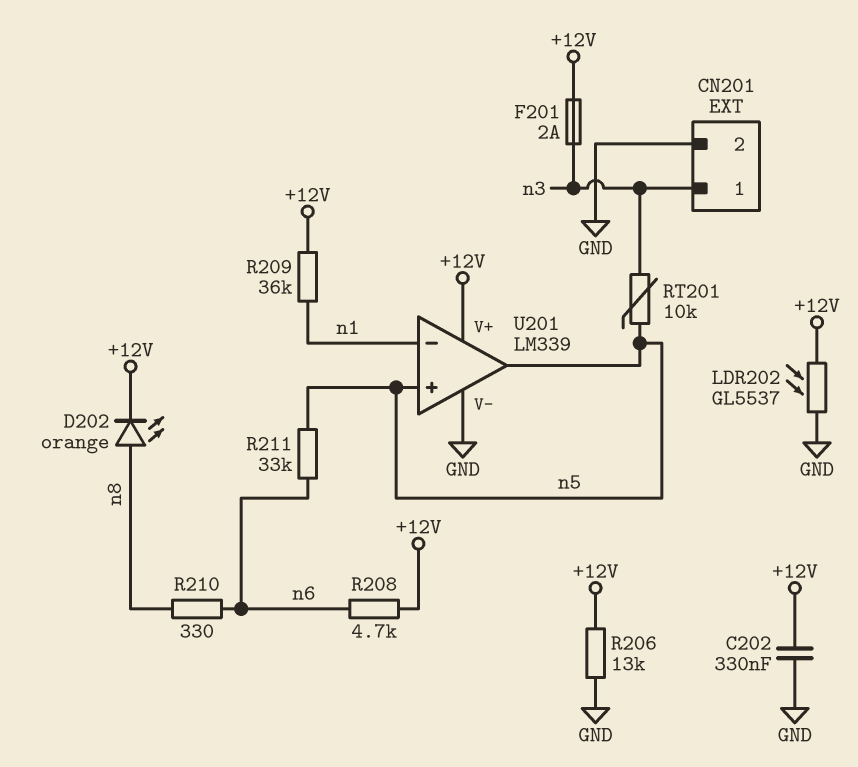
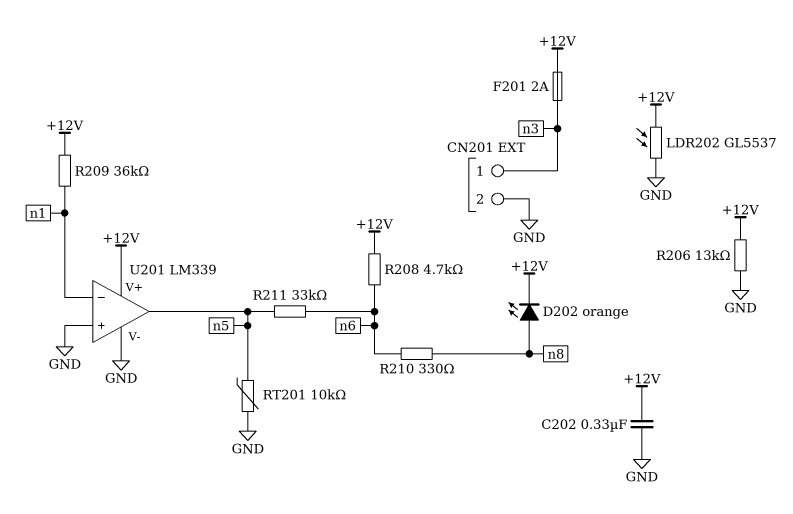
RT201: 10k (n3, n5) -> 10k (GND, n5)
U201 pin in+: n5 -> GND

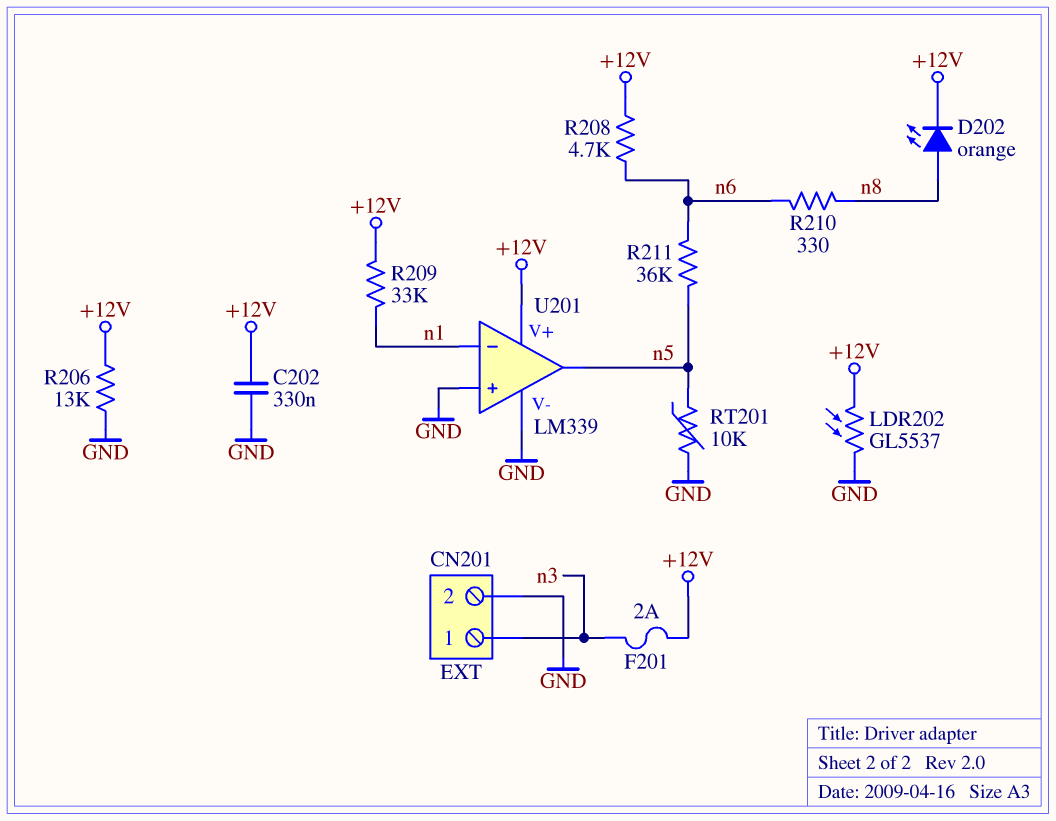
R209: 36k (+12V, n1) -> 33k (+12V, n1)
R211: 33k (n5, n6) -> 36k (n5, n6)

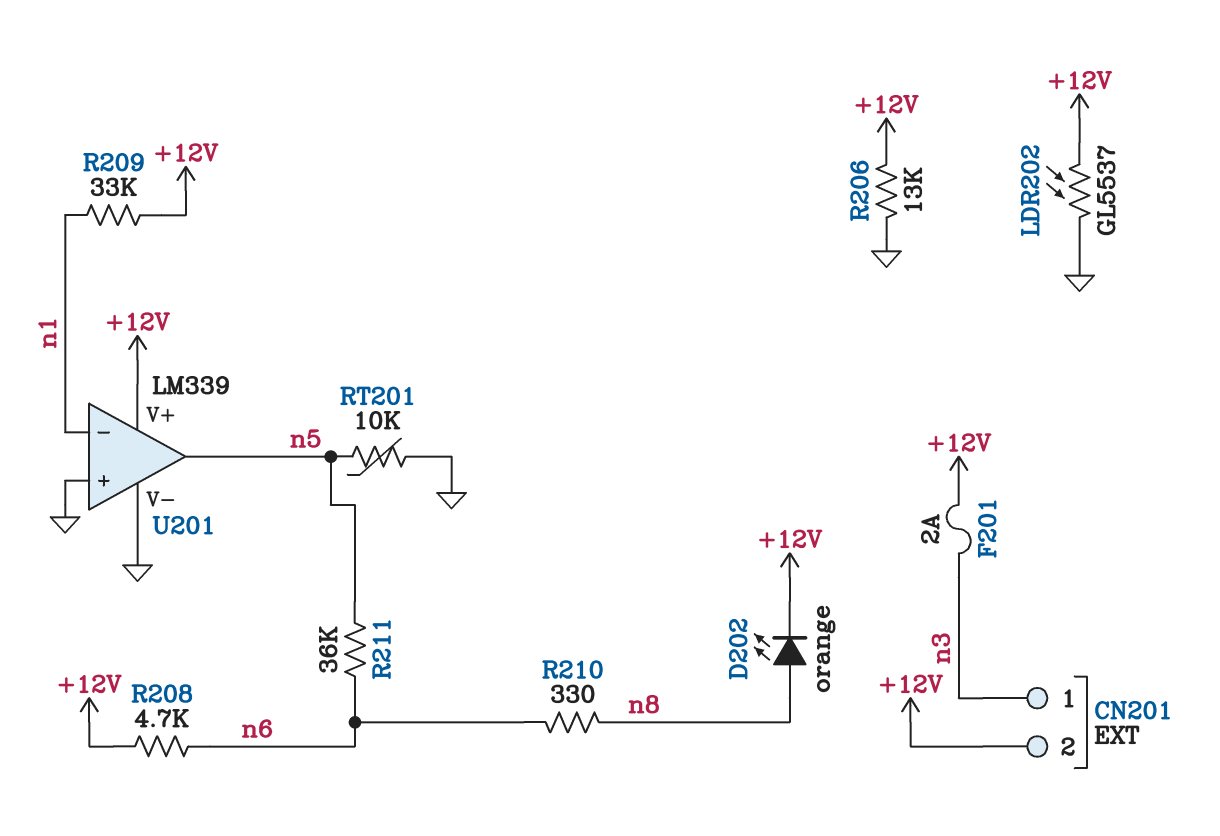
C202: 330nF (+12V, GND) -> none
CN201 pin 2: GND -> +12V

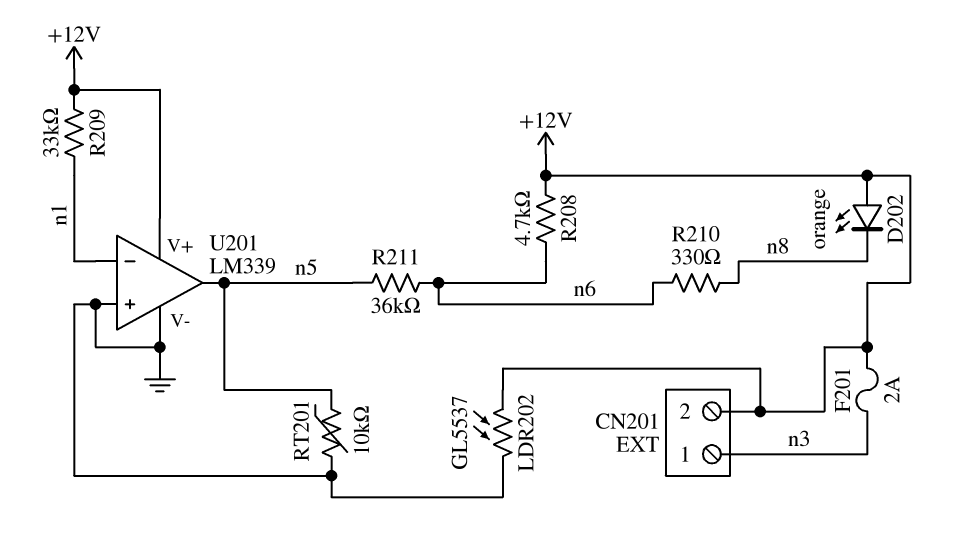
D202: LED orange (A n8, K +12V) -> LED orange (A +12V, K n8)
R206: 13k (+12V, GND) -> none

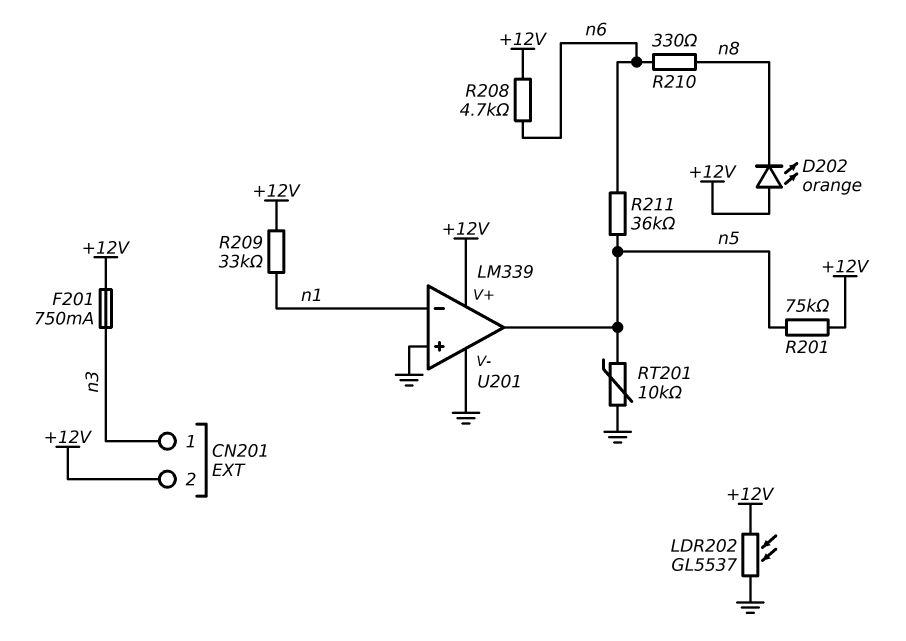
F201: 2A (+12V, n3) -> 750mA (+12V, n3)
R201: none -> 75k (+12V, n5)

